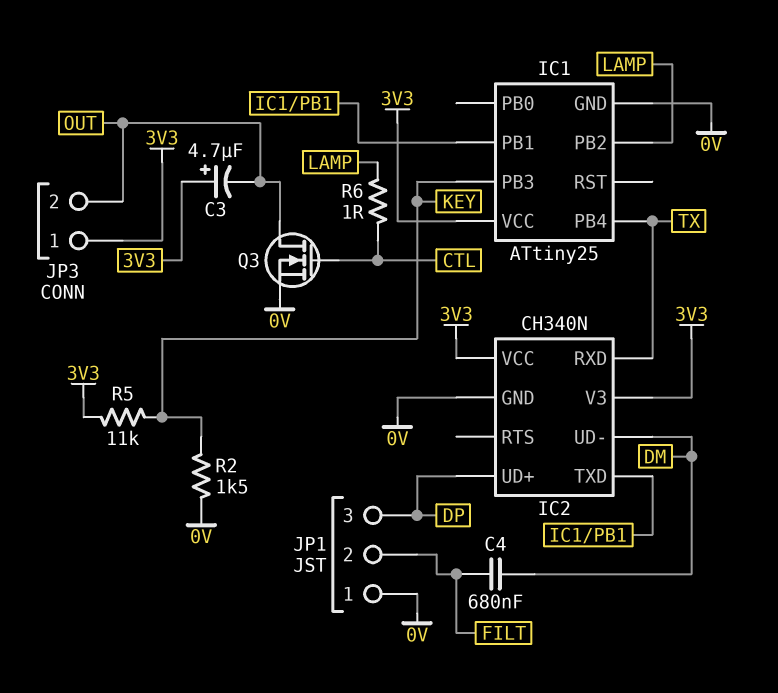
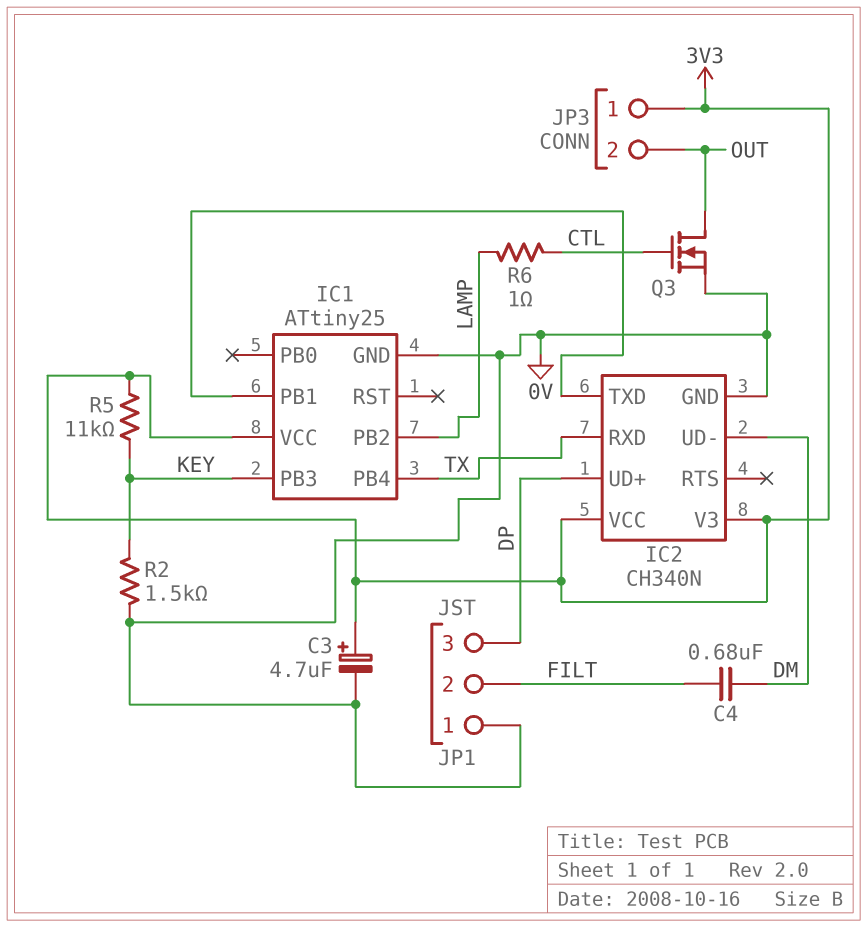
C3: 4.7uF (plus 3V3, minus OUT) -> 4.7uF (plus 3V3, minus 0V)

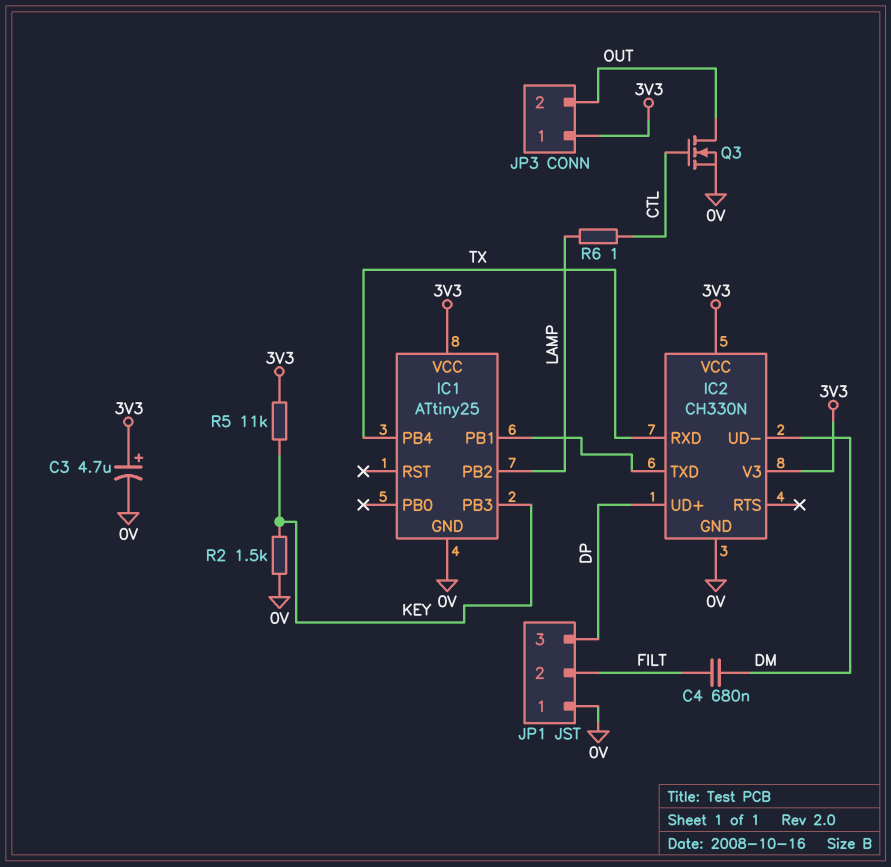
IC2: CH340N -> CH330N

